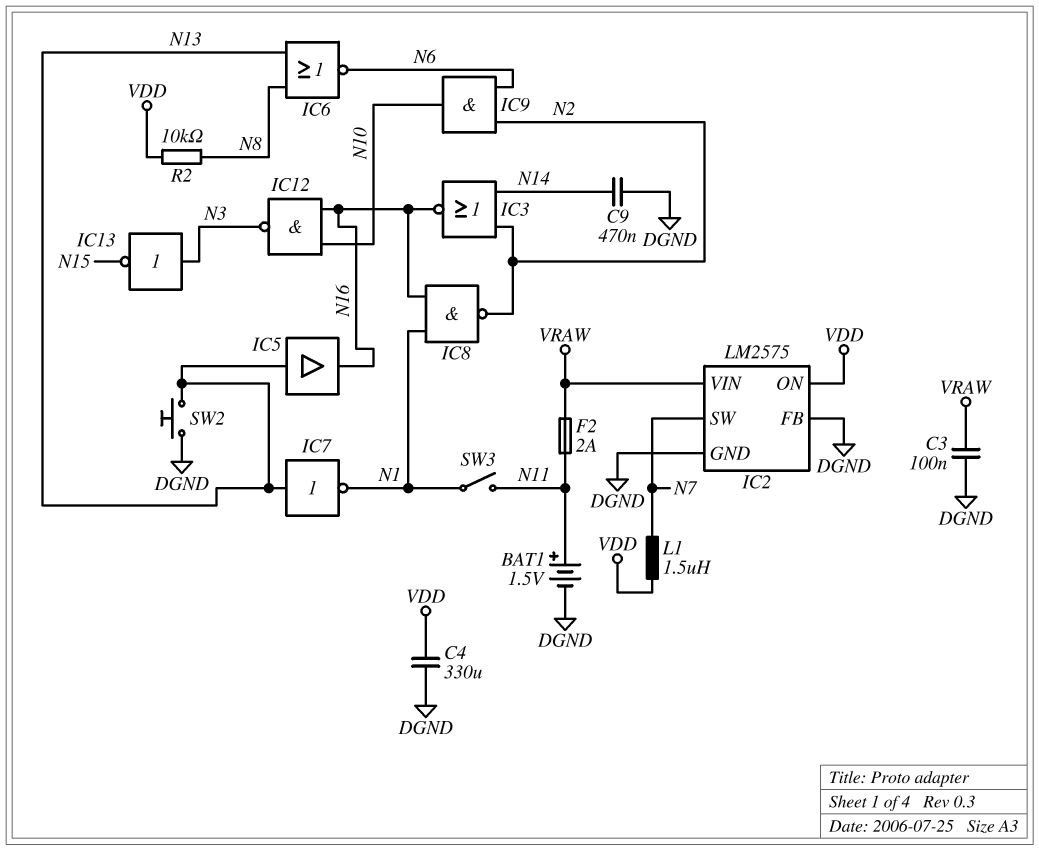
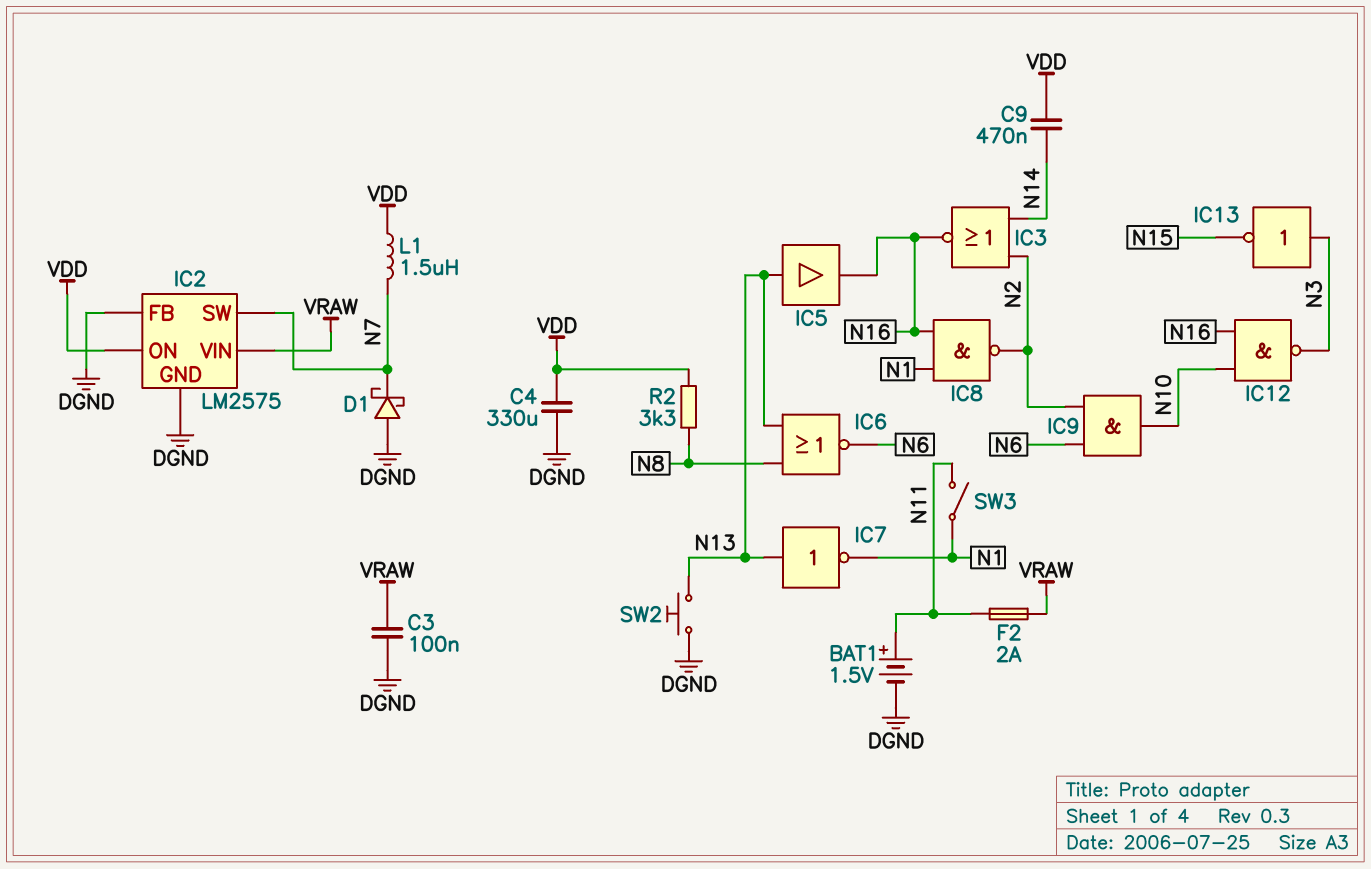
C9: 470nF (DGND, N14) -> 470nF (N14, VDD)
D1: none -> schottky (A DGND, K N7)
R2: 10k (N8, VDD) -> 3.3k (N8, VDD)

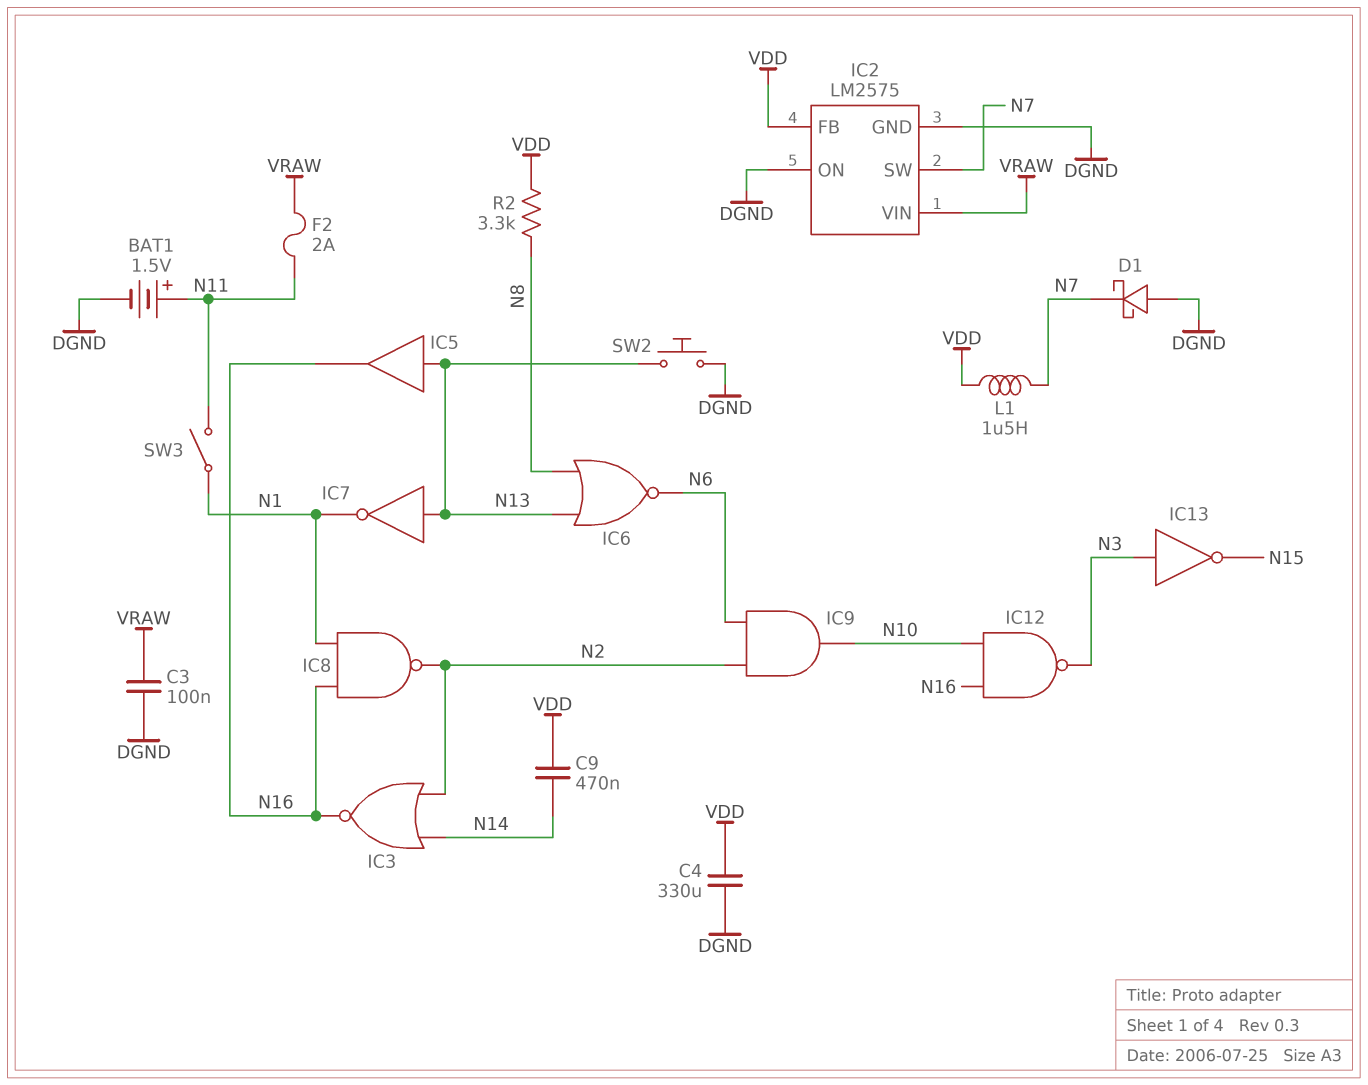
IC2 pin FB: DGND -> VDD
IC2 pin ON: VDD -> DGND

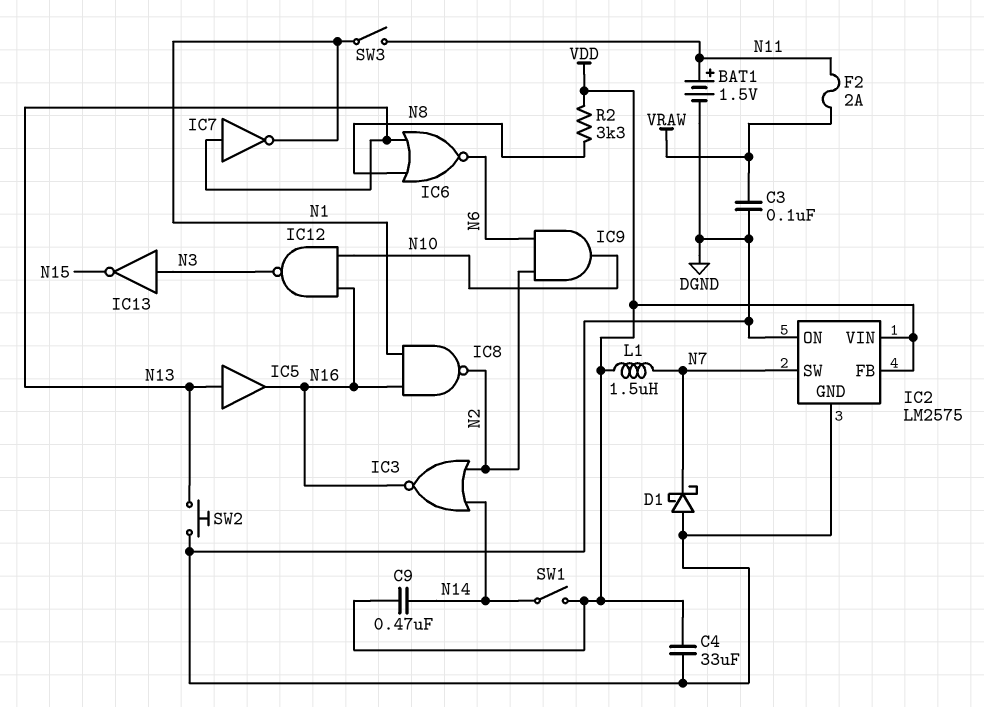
C4: 330uF (DGND, VDD) -> 33uF (DGND, VDD)
IC2 pin VIN: VRAW -> VDD
SW1: none -> switch (N14, VDD)

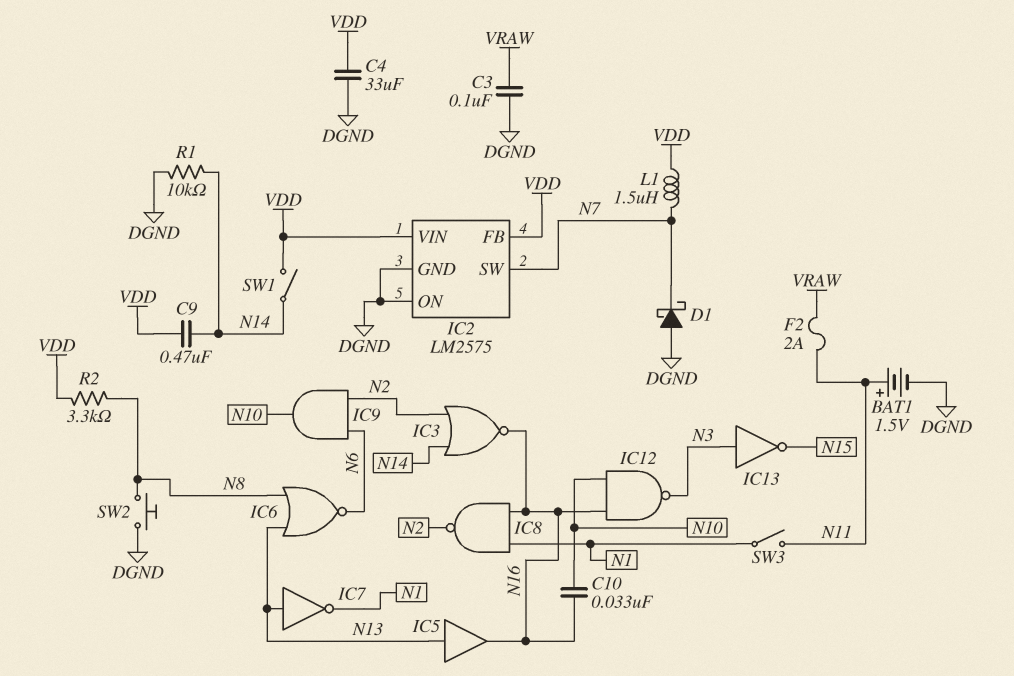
C10: none -> 33nF (N10, N16)
R1: none -> 10k (DGND, N14)
SW2: button (DGND, N13) -> button (DGND, N8)

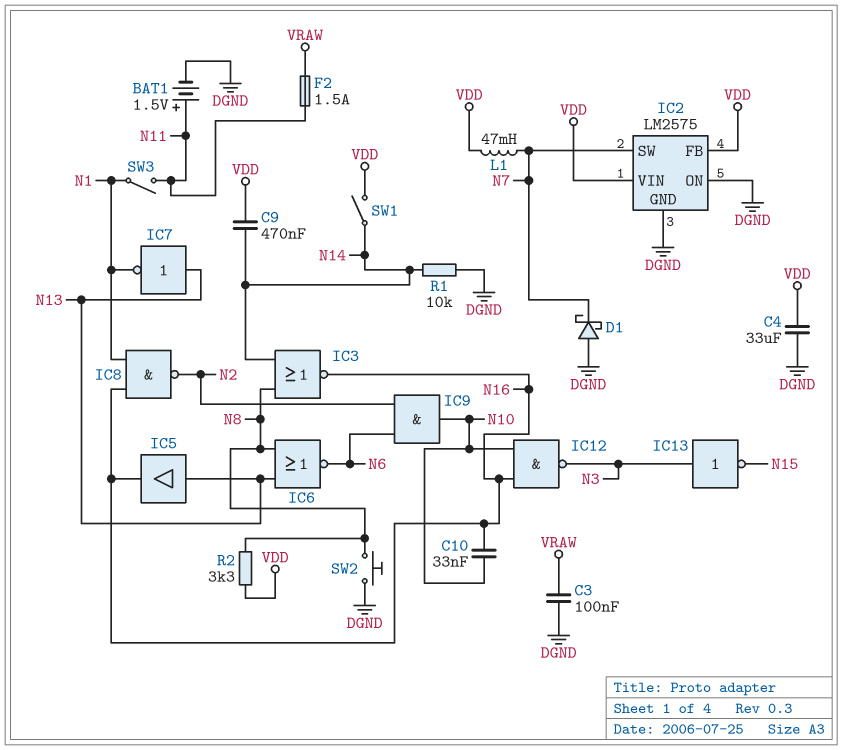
F2: 2A (N11, VRAW) -> 1.5A (N11, VRAW)
IC3: NOR (in N2, in N14, out N16) -> NOR (in N8, in N14, out N16)
L1: 1.5uH (N7, VDD) -> 47mH (N7, VDD)

